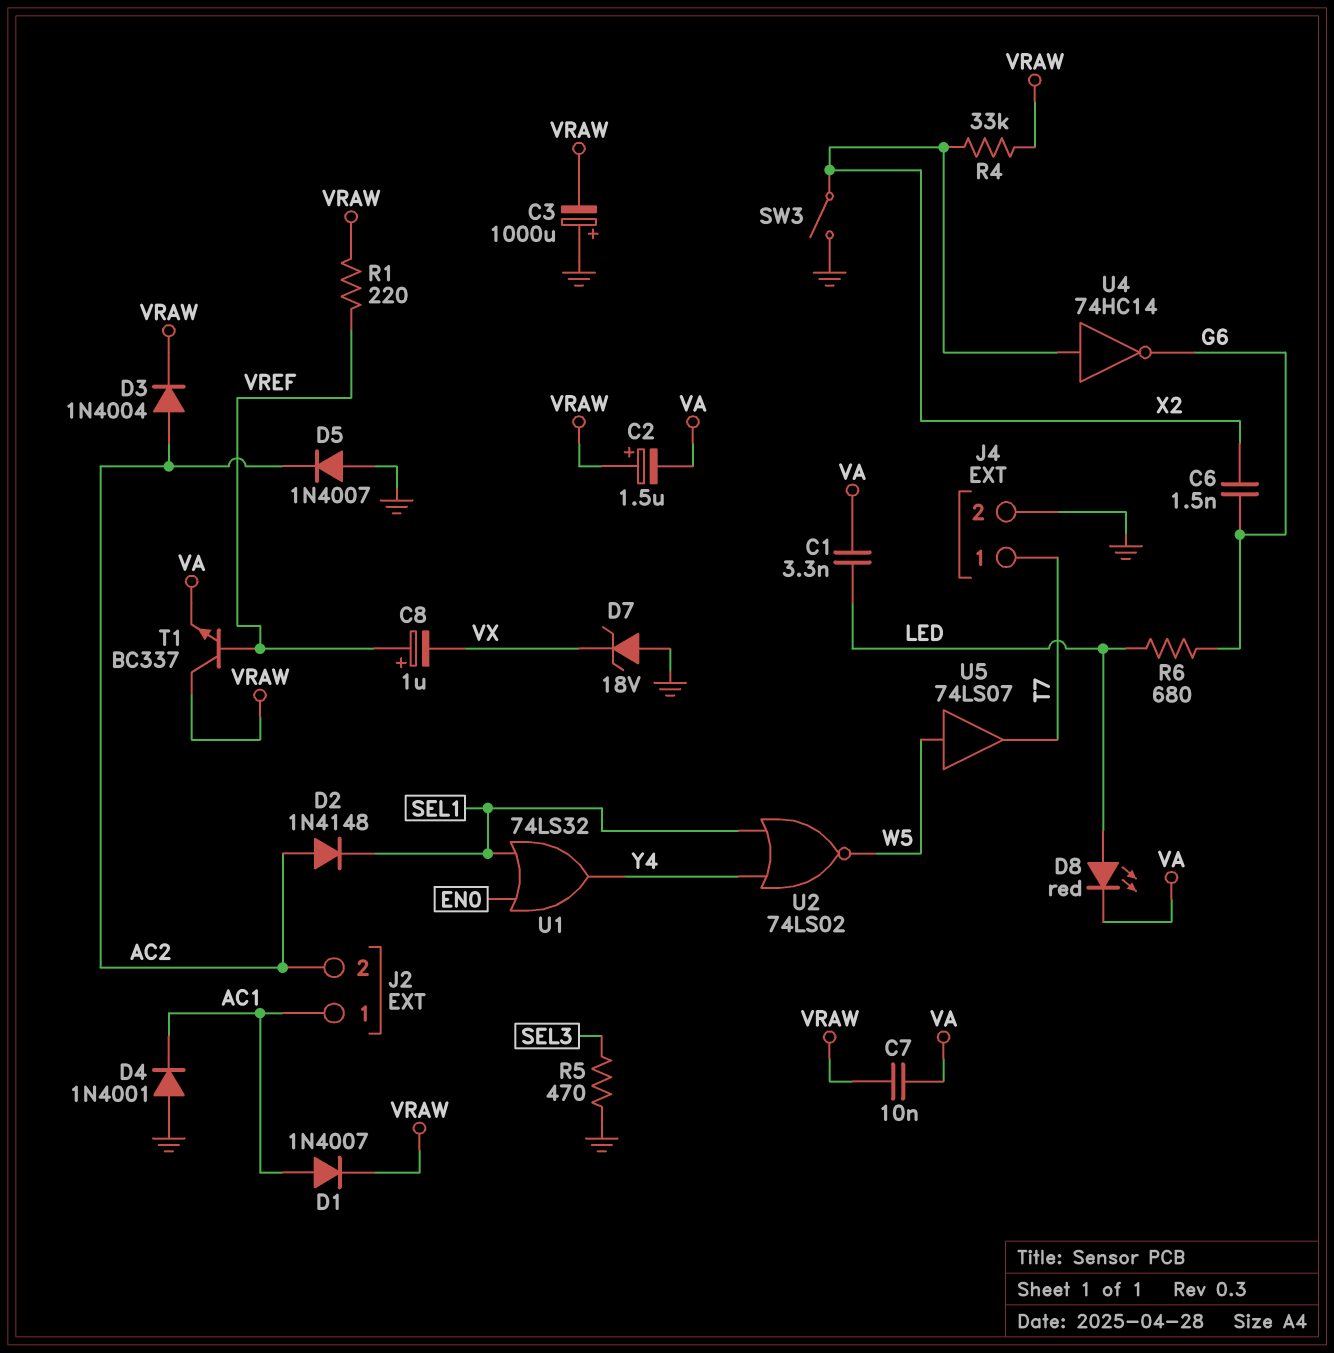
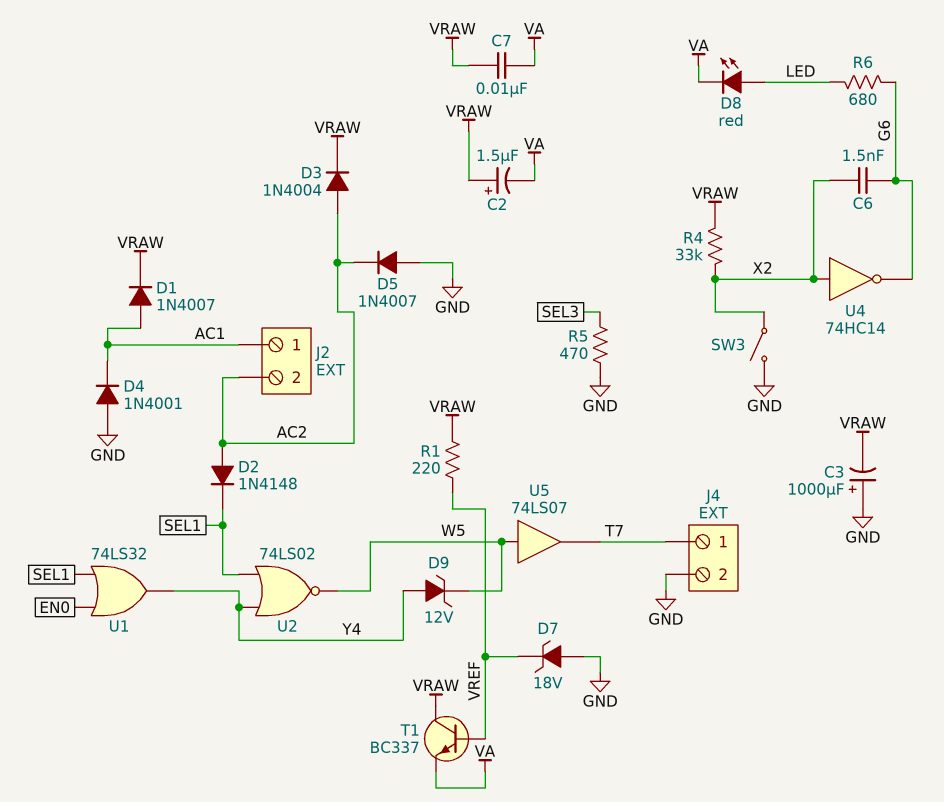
C1: 3.3nF (LED, VA) -> none
C8: 1uF (plus VREF, minus VX) -> none
D7: zener 18V (A GND, K VX) -> zener 18V (A GND, K VREF)
D9: none -> zener 12V (A Y4, K W5)

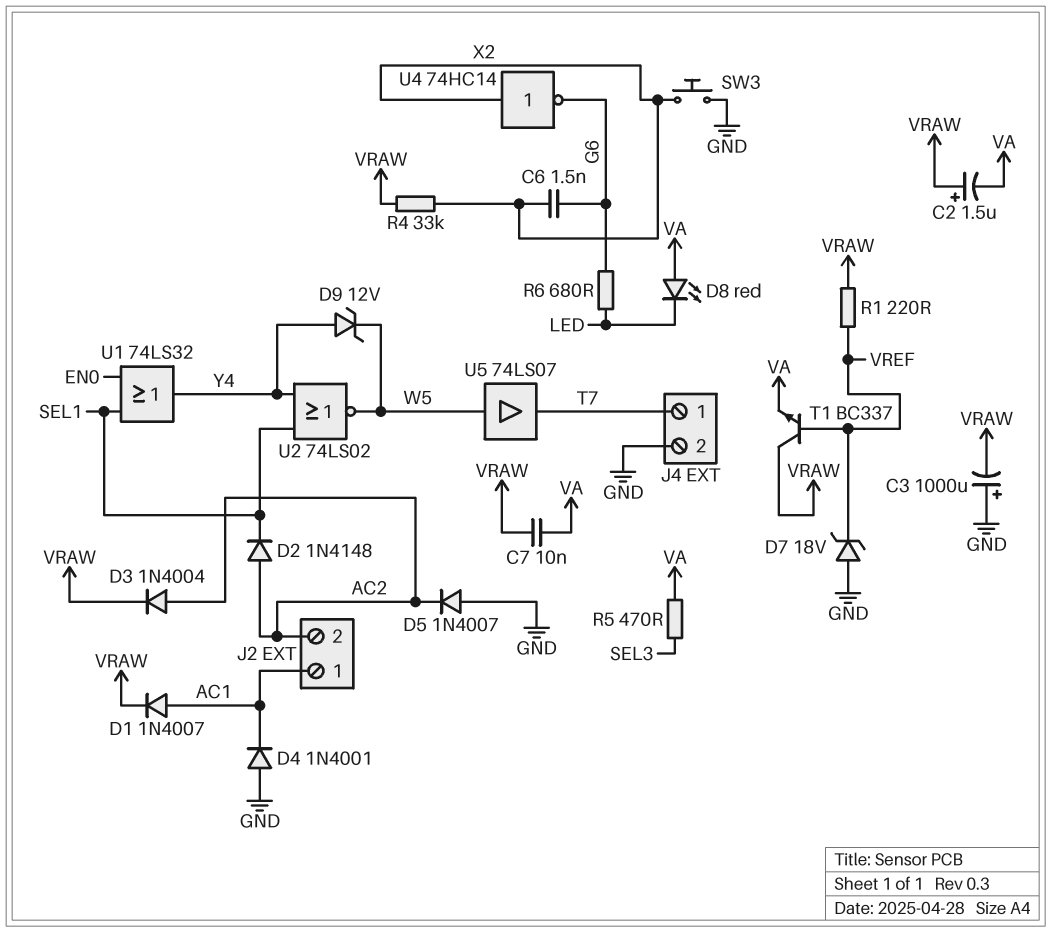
D8: LED red (A LED, K VA) -> LED red (A VA, K LED)
R5: 470 (GND, SEL3) -> 470 (SEL3, VA)
SW3: switch (GND, X2) -> button (GND, X2)

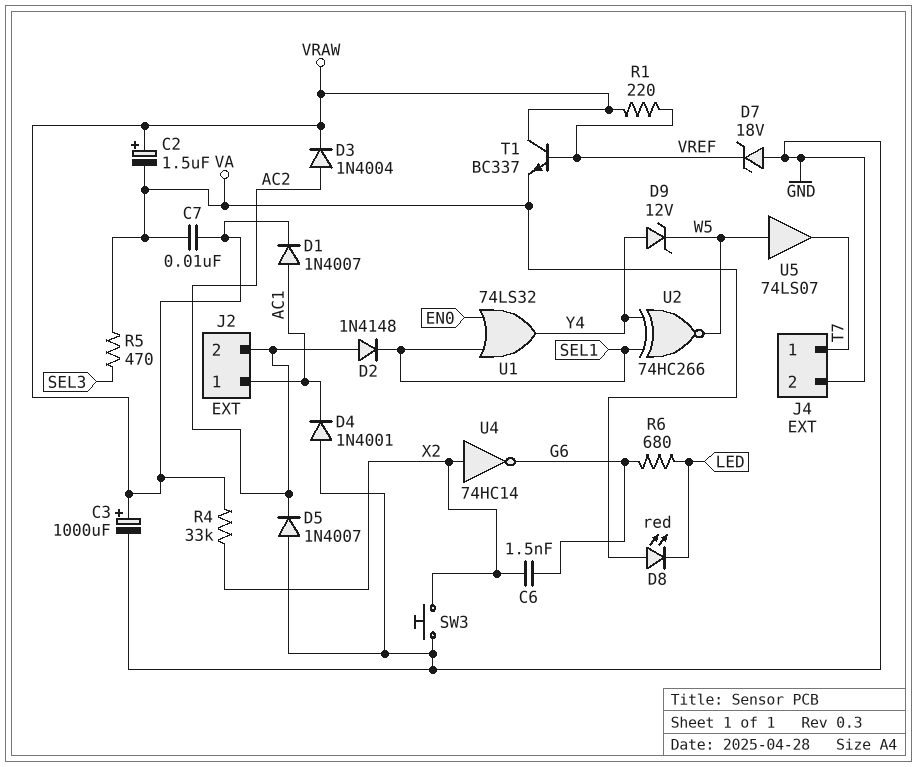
C3: 1000uF (plus GND, minus VRAW) -> 1000uF (plus VRAW, minus GND)
U2: NOR 74LS02 (in SEL1, in Y4, out W5) -> XNOR 74HC266 (in SEL1, in Y4, out W5)

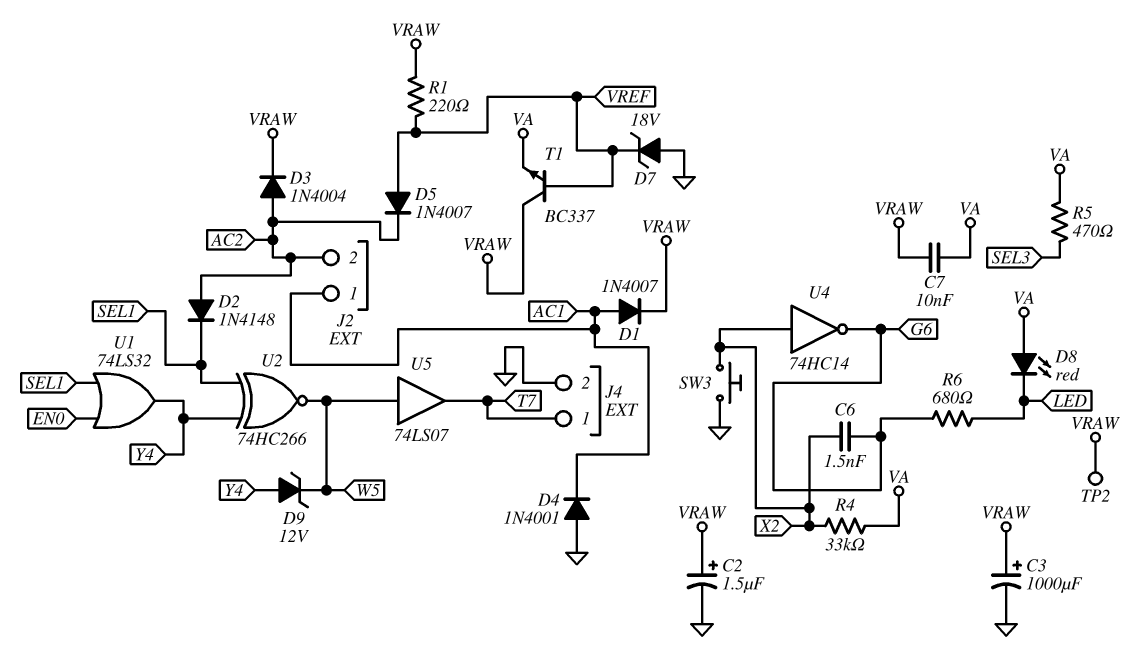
C2: 1.5uF (plus VRAW, minus VA) -> 1.5uF (plus VRAW, minus GND)
D5: diode 1N4007 (A GND, K AC2) -> diode 1N4007 (A VREF, K AC2)
R4: 33k (VRAW, X2) -> 33k (VA, X2)
TP2: none -> test point (VRAW)

